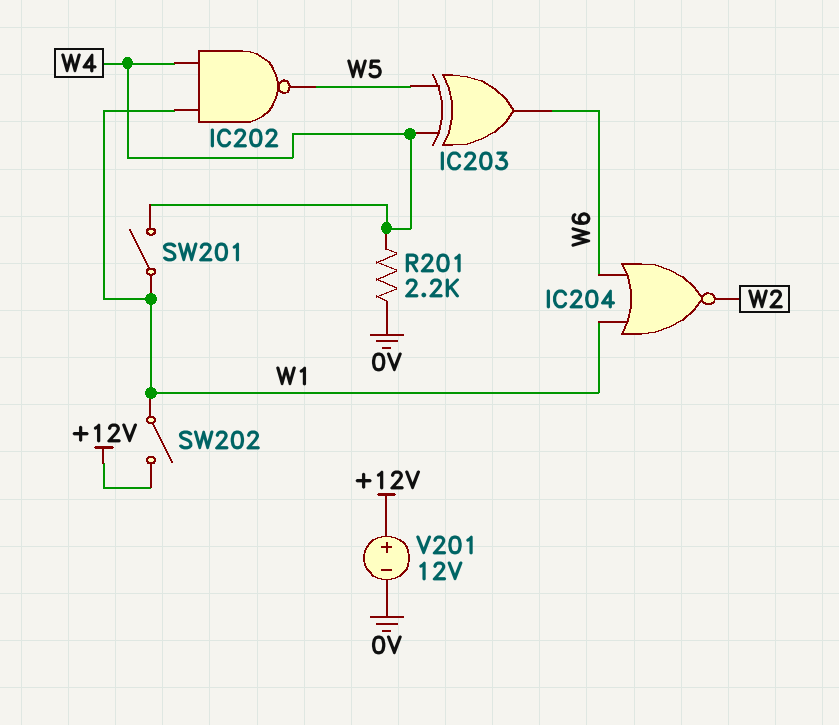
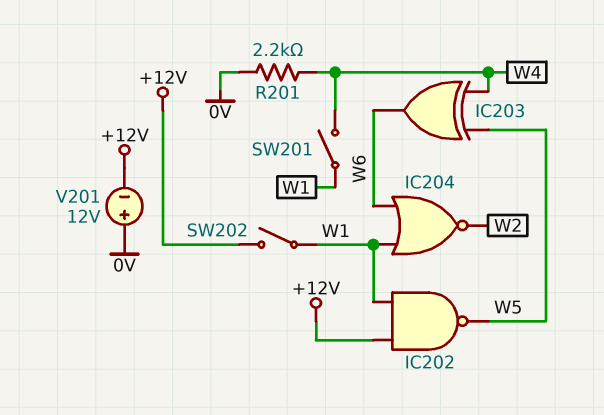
IC202: NAND (in W1, in W4, out W5) -> NAND (in +12V, in W1, out W5)
V201: 12V (plus +12V, minus 0V) -> 12V (plus 0V, minus +12V)

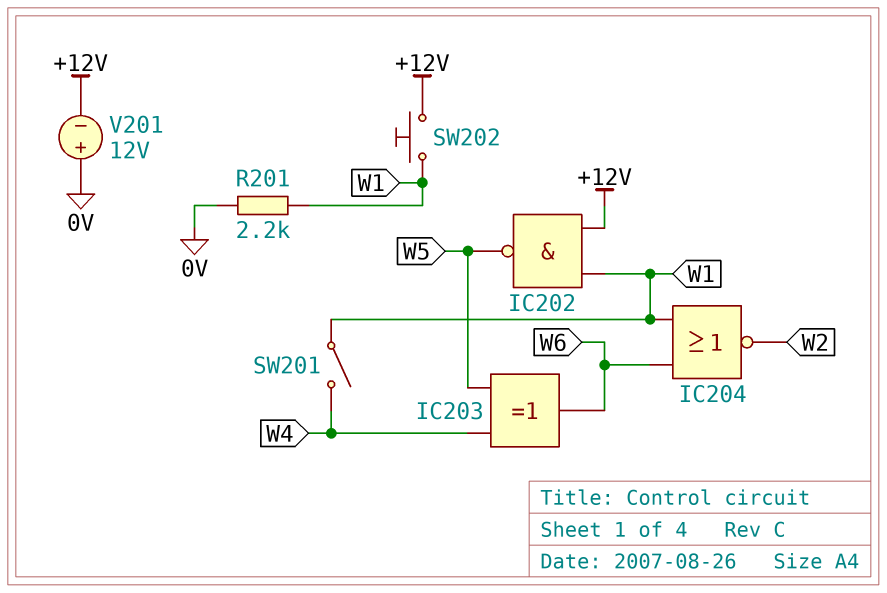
R201: 2.2k (0V, W4) -> 2.2k (0V, W1)
SW202: switch (+12V, W1) -> button (+12V, W1)

